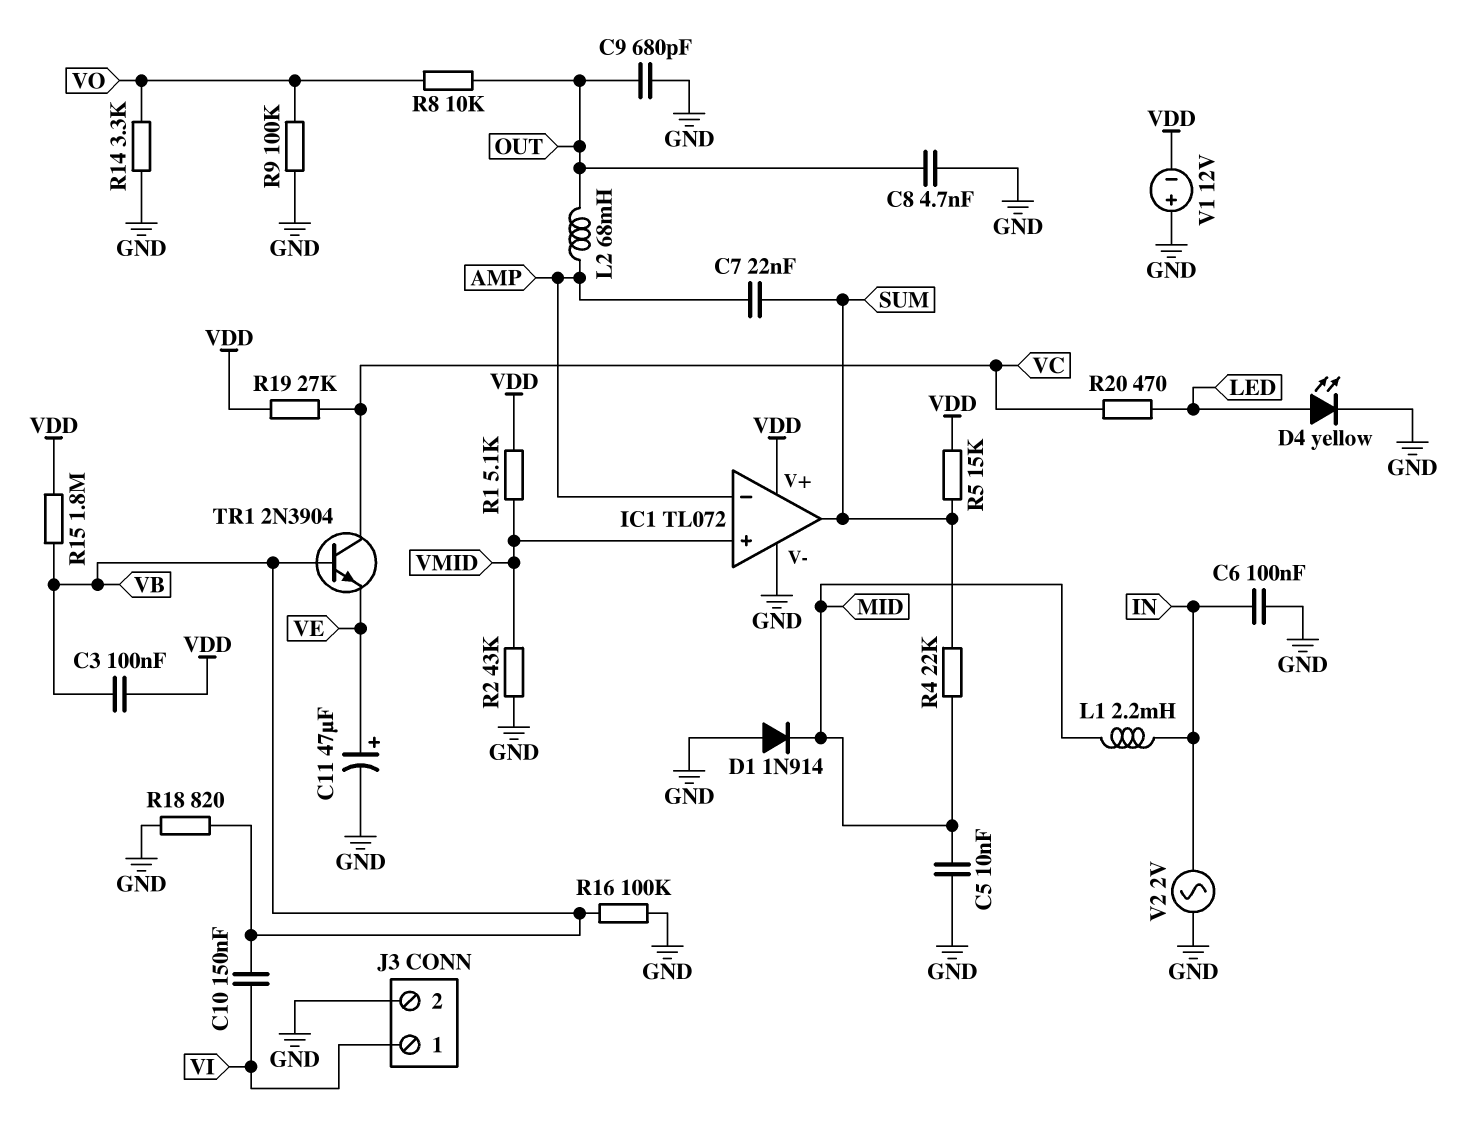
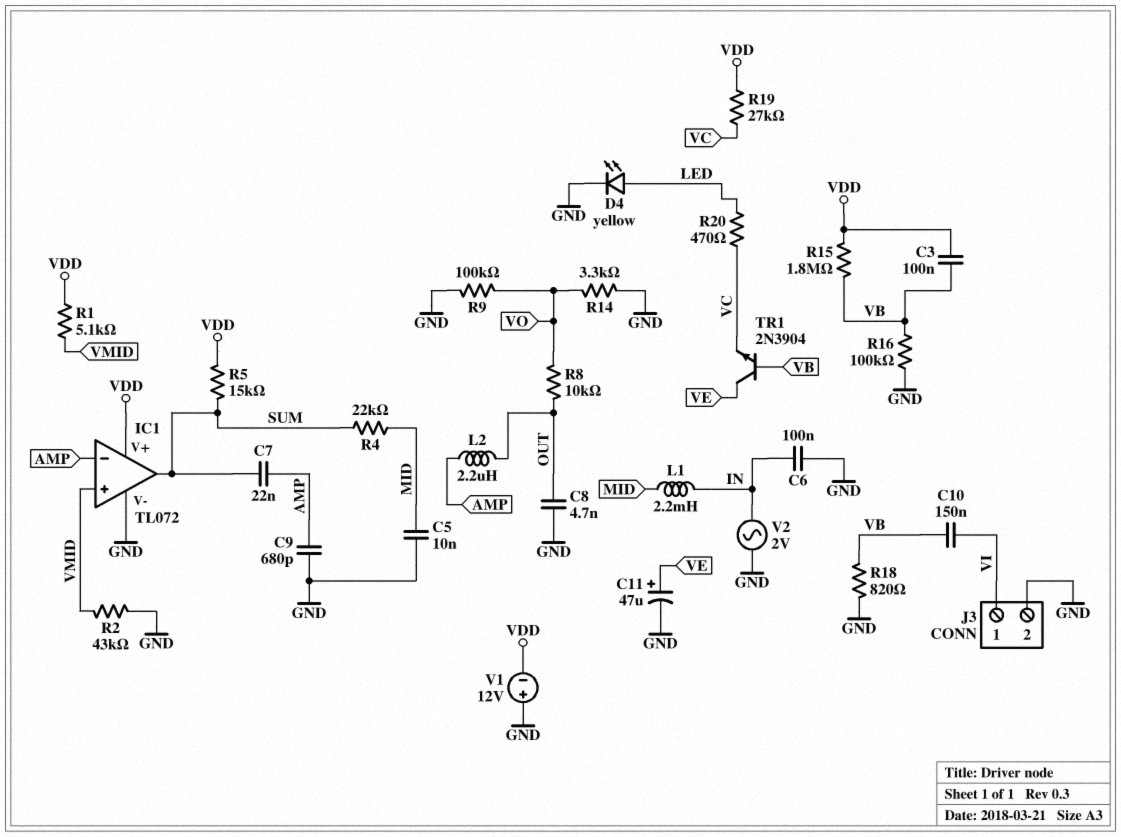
C9: 680pF (GND, OUT) -> 680pF (AMP, GND)
D1: diode 1N914 (A GND, K MID) -> none
L2: 68mH (AMP, OUT) -> 2.2uH (AMP, OUT)
TR1: NPN 2N3904 (B VB, C VC, E VE) -> NPN 2N3904 (B VB, C VE, E VC)

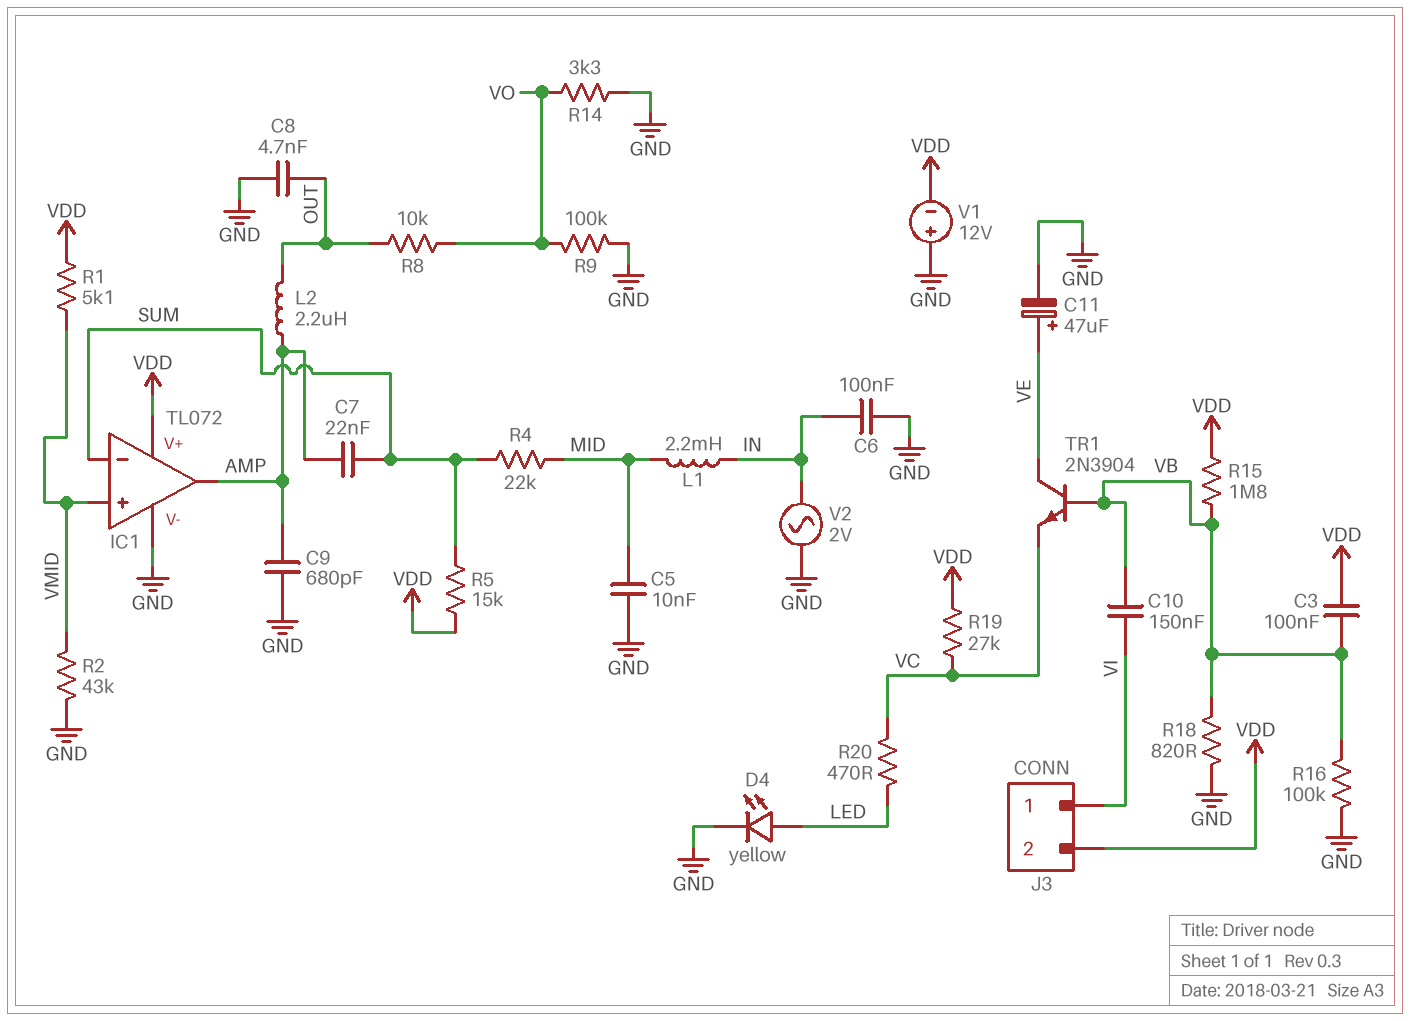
IC1 pin in-: AMP -> SUM
IC1 pin out: SUM -> AMP
J3 pin 2: GND -> VDD

